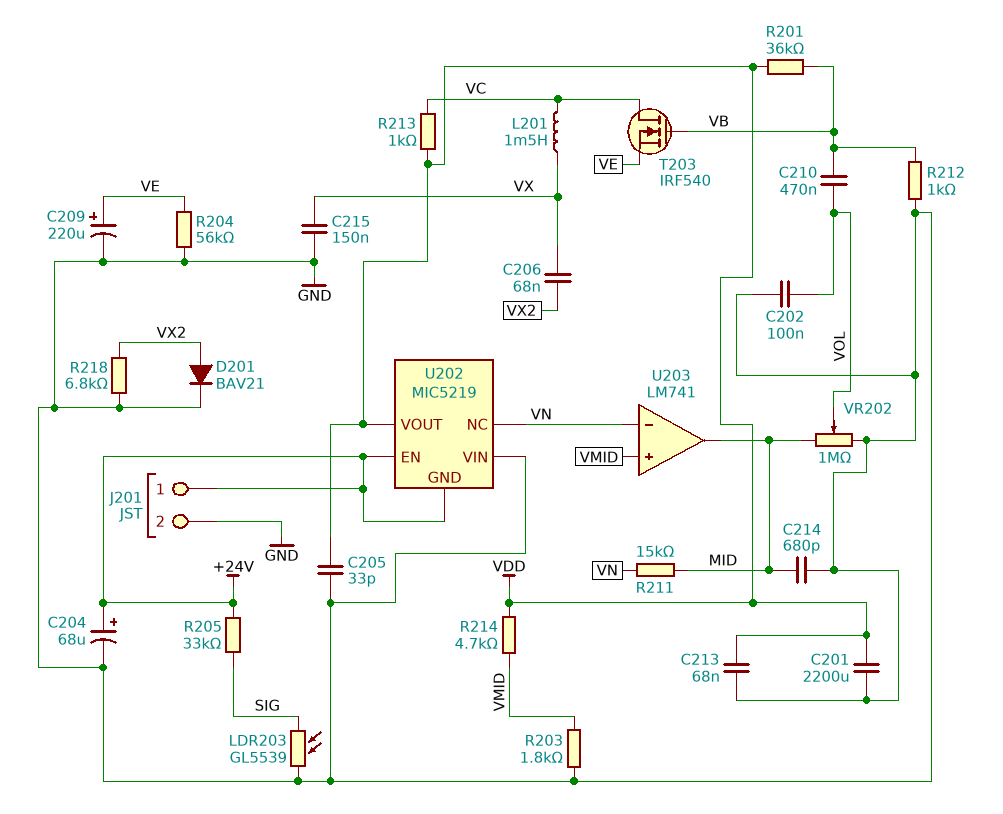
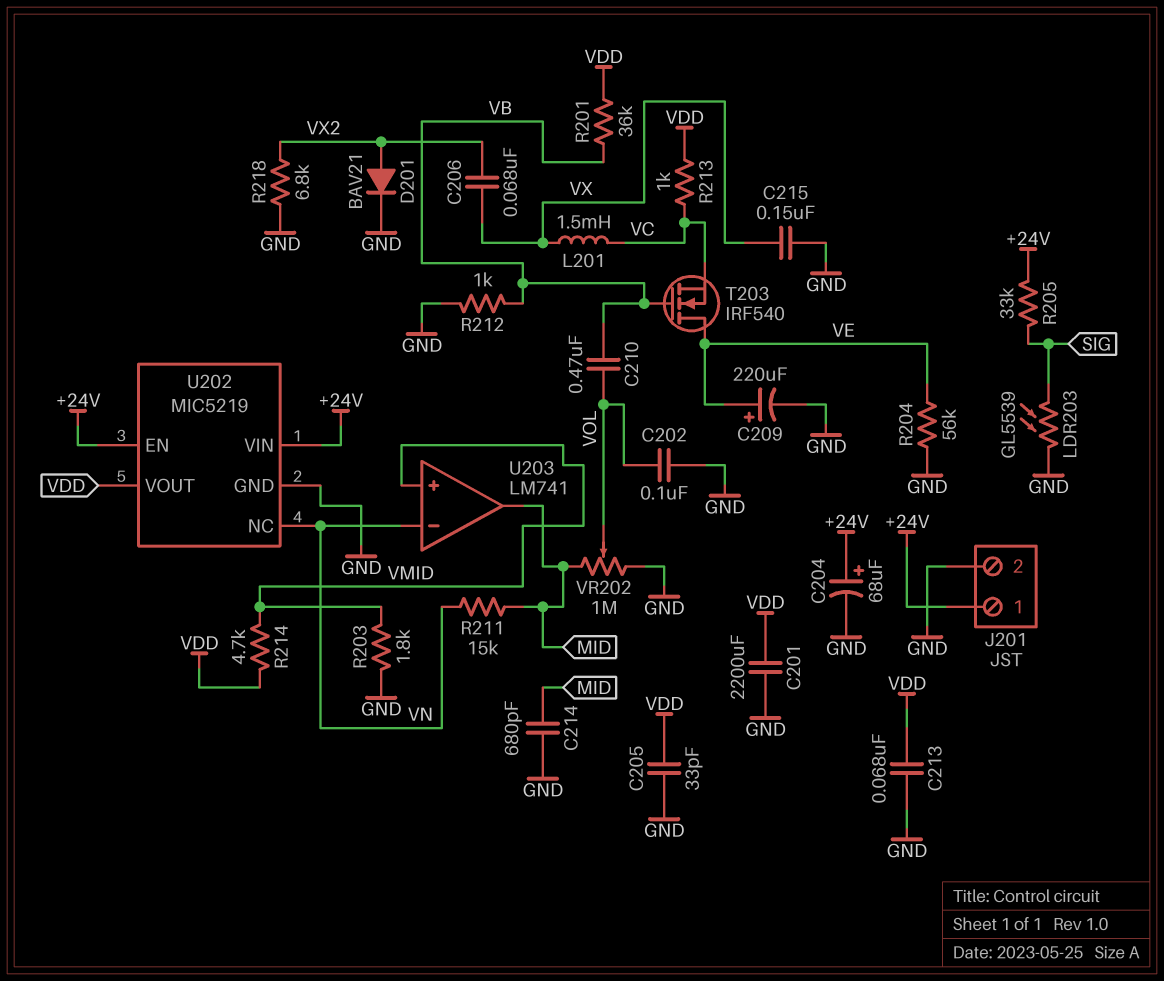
T203: NMOS IRF540 (G VB, D VC, S VE) -> NMOS IRF540 (G VB, D VE, S VC)
U202 pin GND: +24V -> GND
U202 pin VIN: GND -> +24V

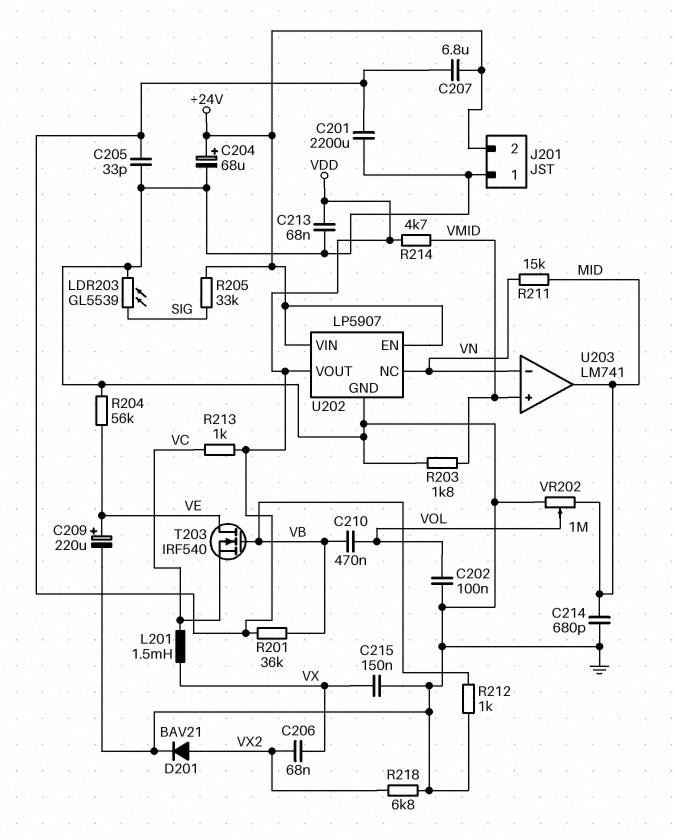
C207: none -> 6.8uF (+24V, VDD)
J201 pin 1: +24V -> GND
J201 pin 2: GND -> +24V
U202: MIC5219 -> LP5907

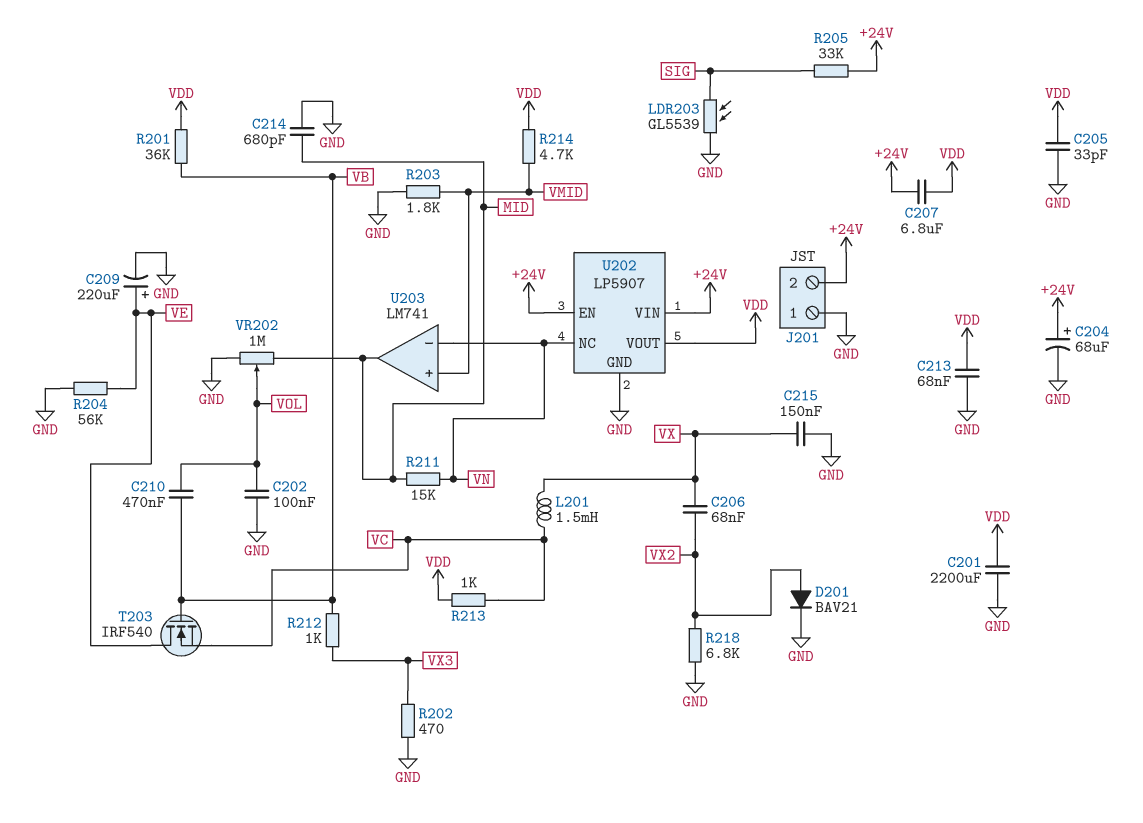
R202: none -> 470 (GND, VX3)
R212: 1k (GND, VB) -> 1k (VB, VX3)

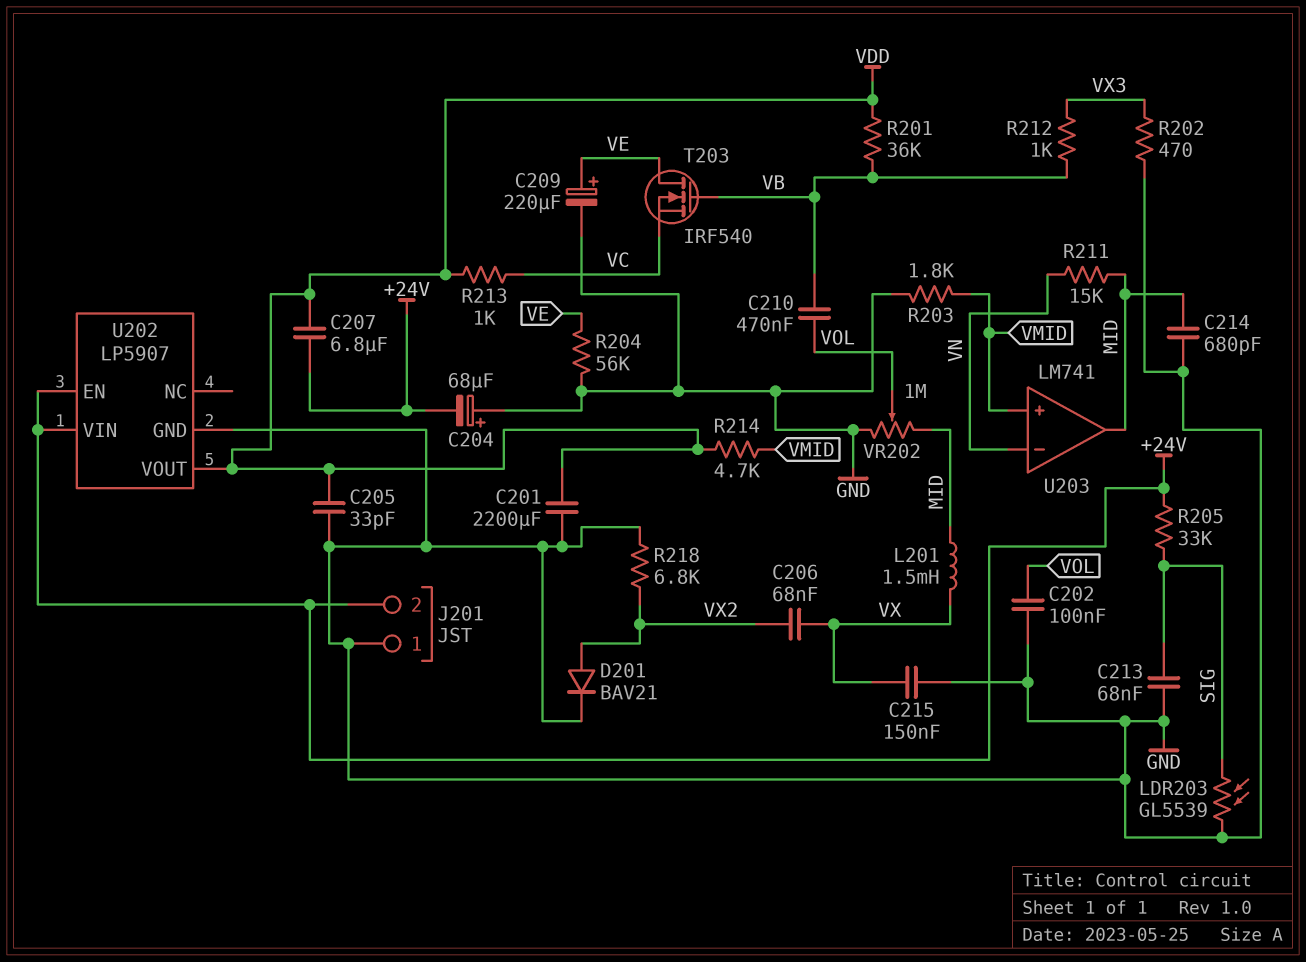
C204: 68uF (plus +24V, minus GND) -> 68uF (plus GND, minus +24V)
C213: 68nF (GND, VDD) -> 68nF (GND, SIG)
L201: 1.5mH (VC, VX) -> 1.5mH (MID, VX)
U202 pin NC: VN -> none

